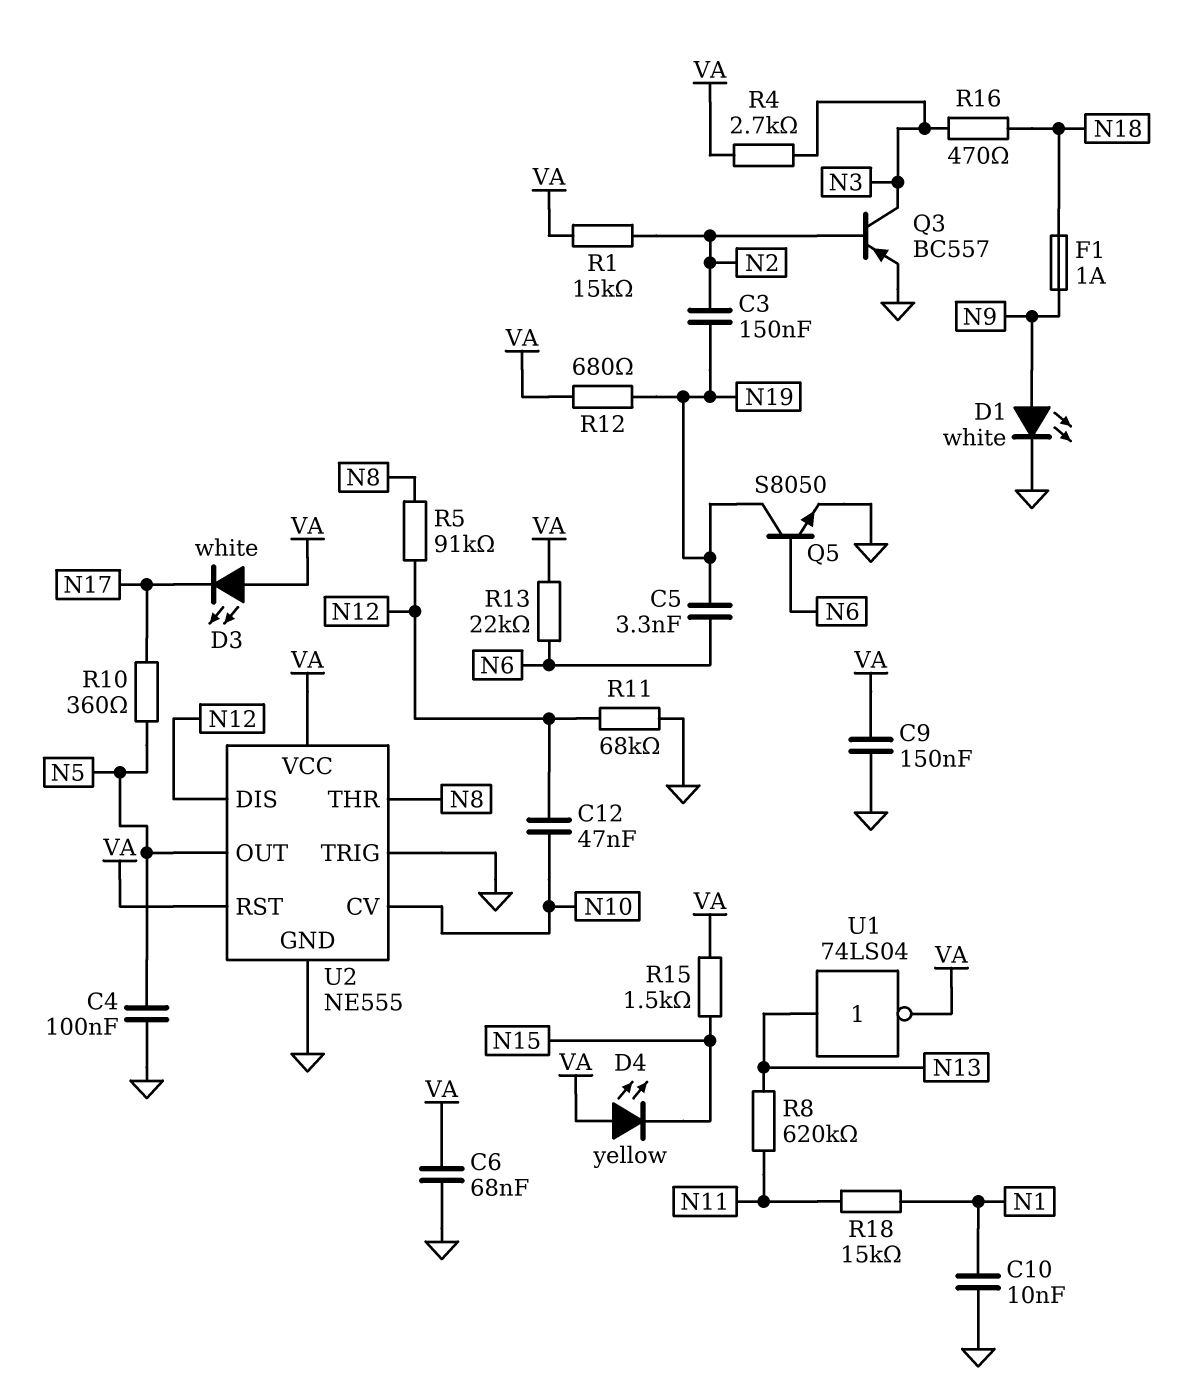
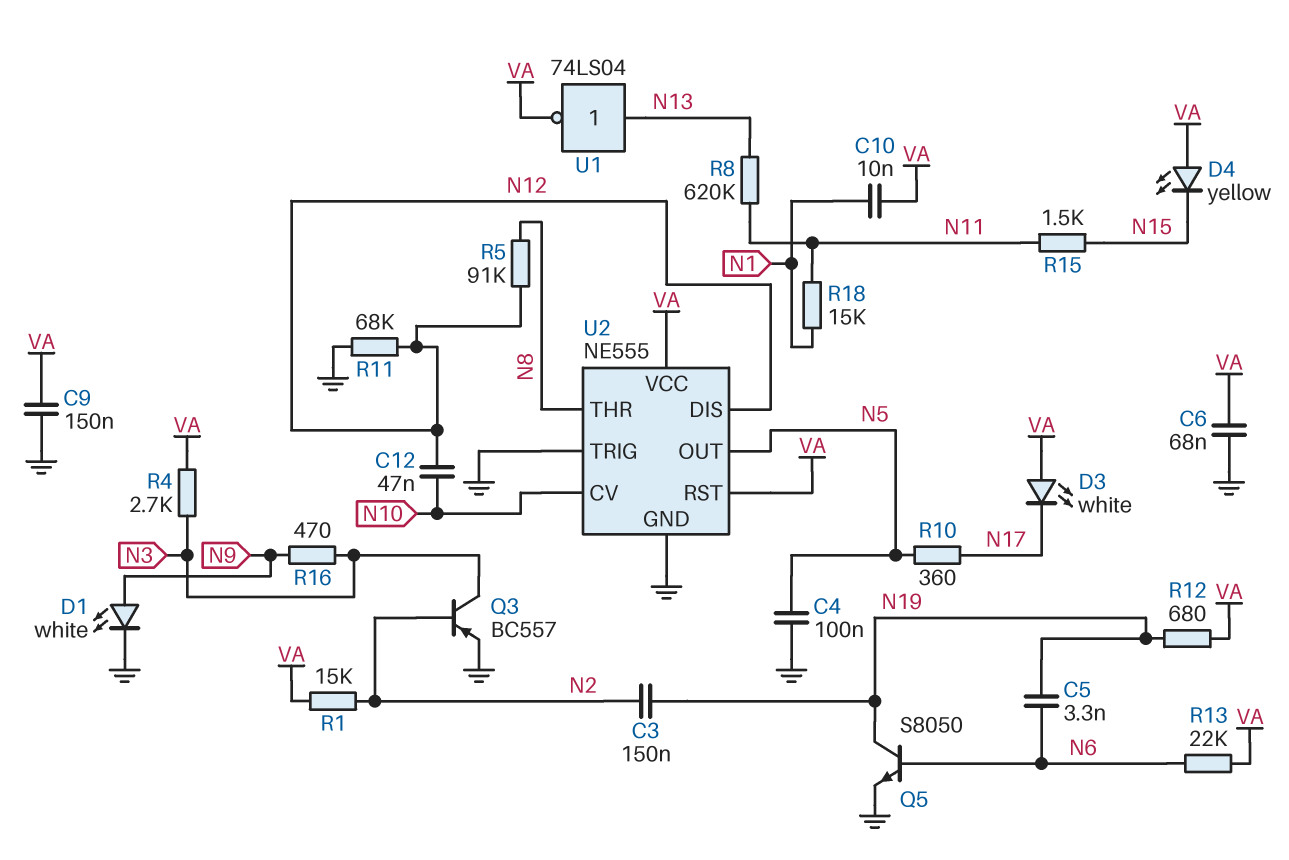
C10: 10nF (GND, N1) -> 10nF (N1, VA)
F1: 1A (N9, N18) -> none
R15: 1.5k (N15, VA) -> 1.5k (N11, N15)
R16: 470 (N3, N18) -> 470 (N3, N9)

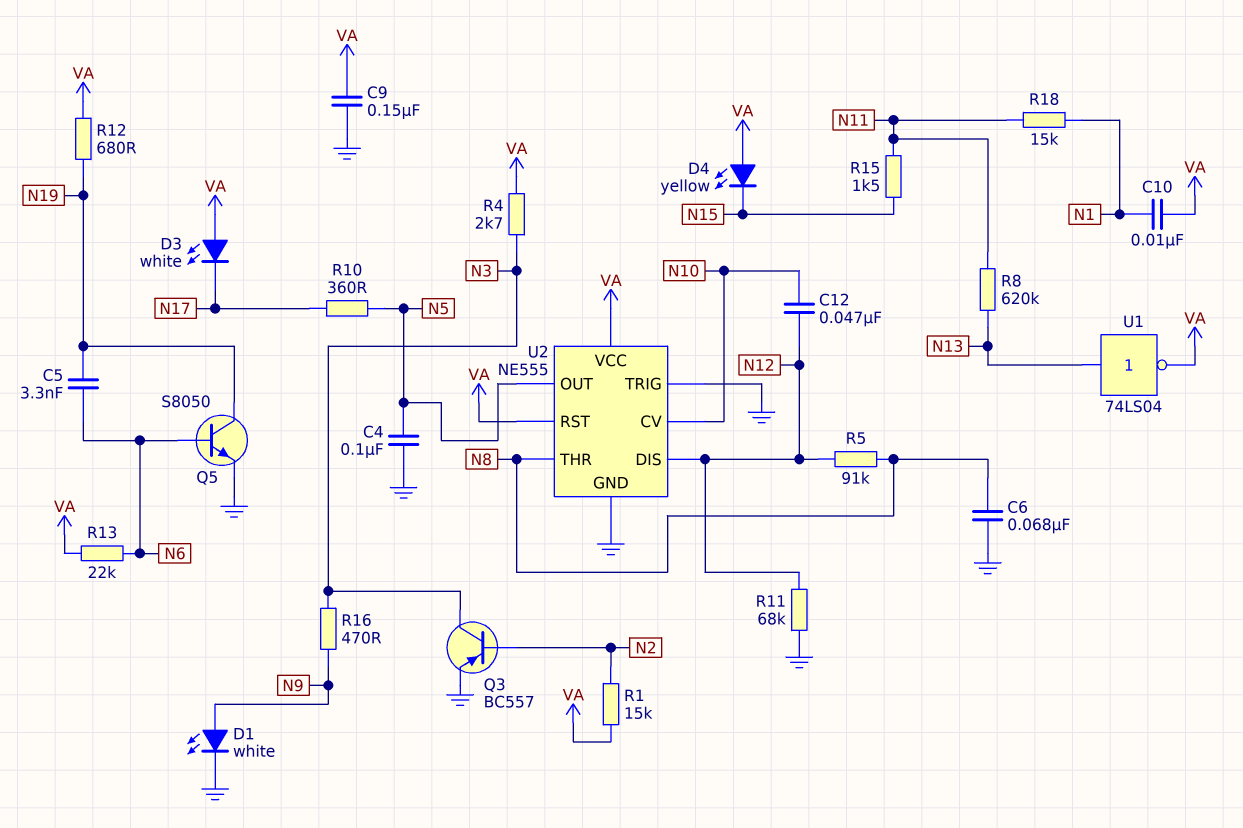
C3: 150nF (N2, N19) -> none
C6: 68nF (GND, VA) -> 68nF (GND, N8)

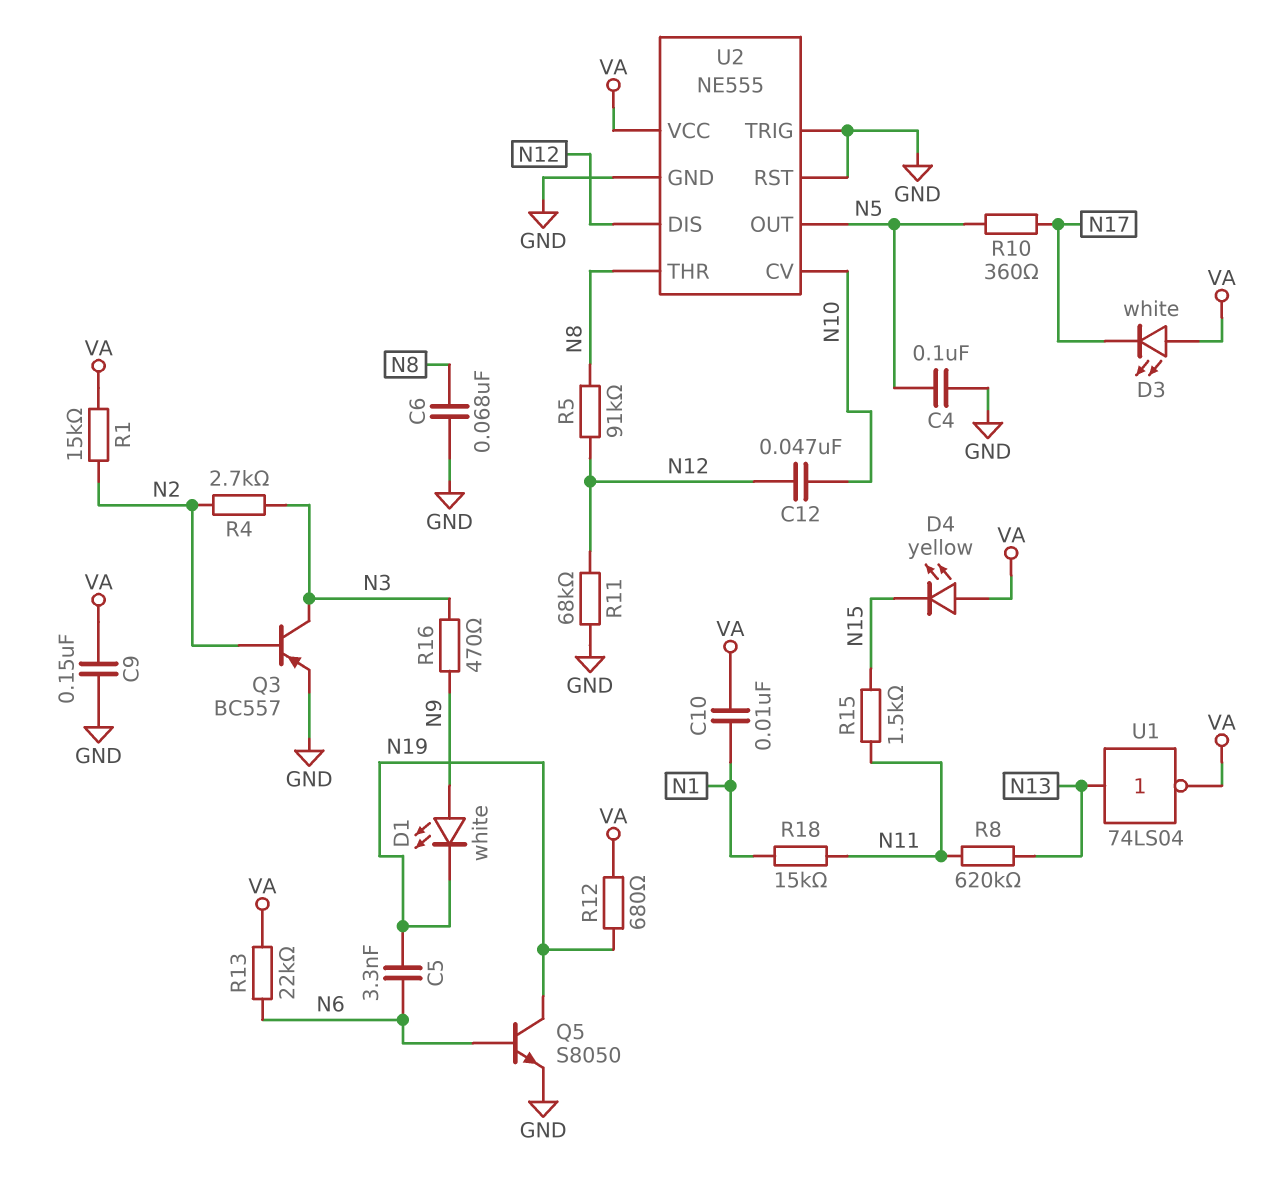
D1: LED white (A N9, K GND) -> LED white (A N9, K N19)
R4: 2.7k (N3, VA) -> 2.7k (N2, N3)
U2 pin RST: VA -> GND

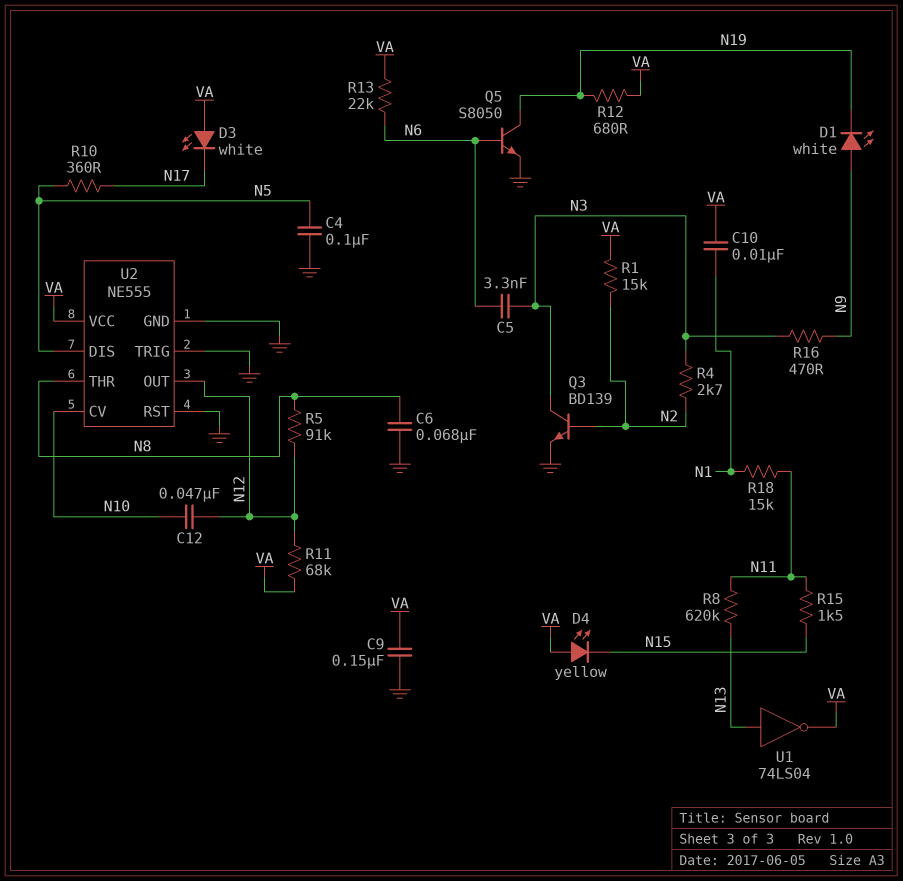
C5: 3.3nF (N6, N19) -> 3.3nF (N3, N6)
Q3: PNP BC557 (B N2, C N3, E GND) -> NPN BD139 (B N2, C N3, E GND)
R11: 68k (GND, N12) -> 68k (N12, VA)
U2 pin DIS: N12 -> N5
U2 pin OUT: N5 -> N12

